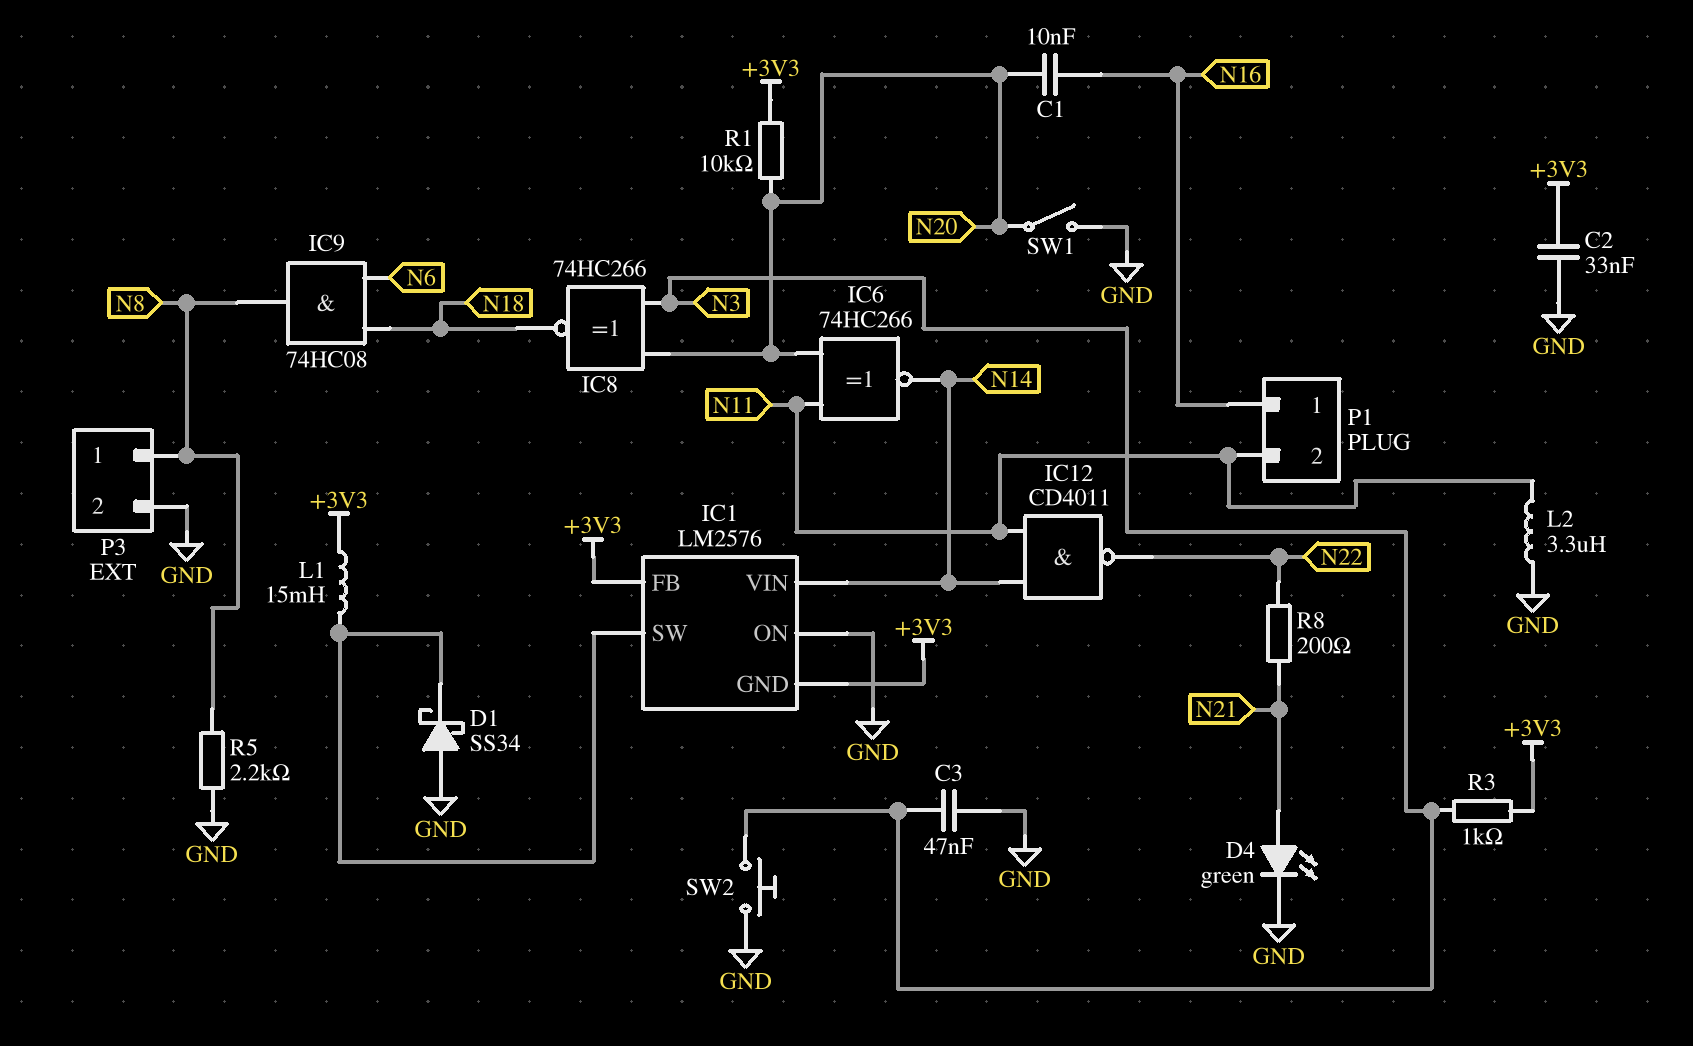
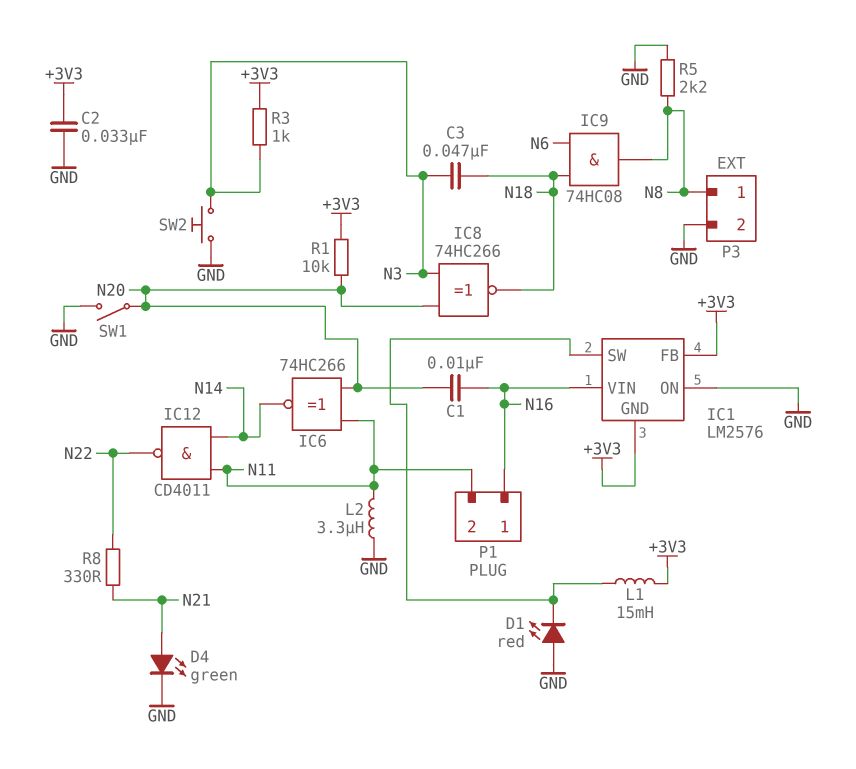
C3: 47nF (GND, N3) -> 47nF (N3, N18)
D1: schottky SS34 (A GND, K IC1/SW) -> LED red (A GND, K IC1/SW)
IC1 pin VIN: N14 -> N16
R8: 200 (N21, N22) -> 330 (N21, N22)

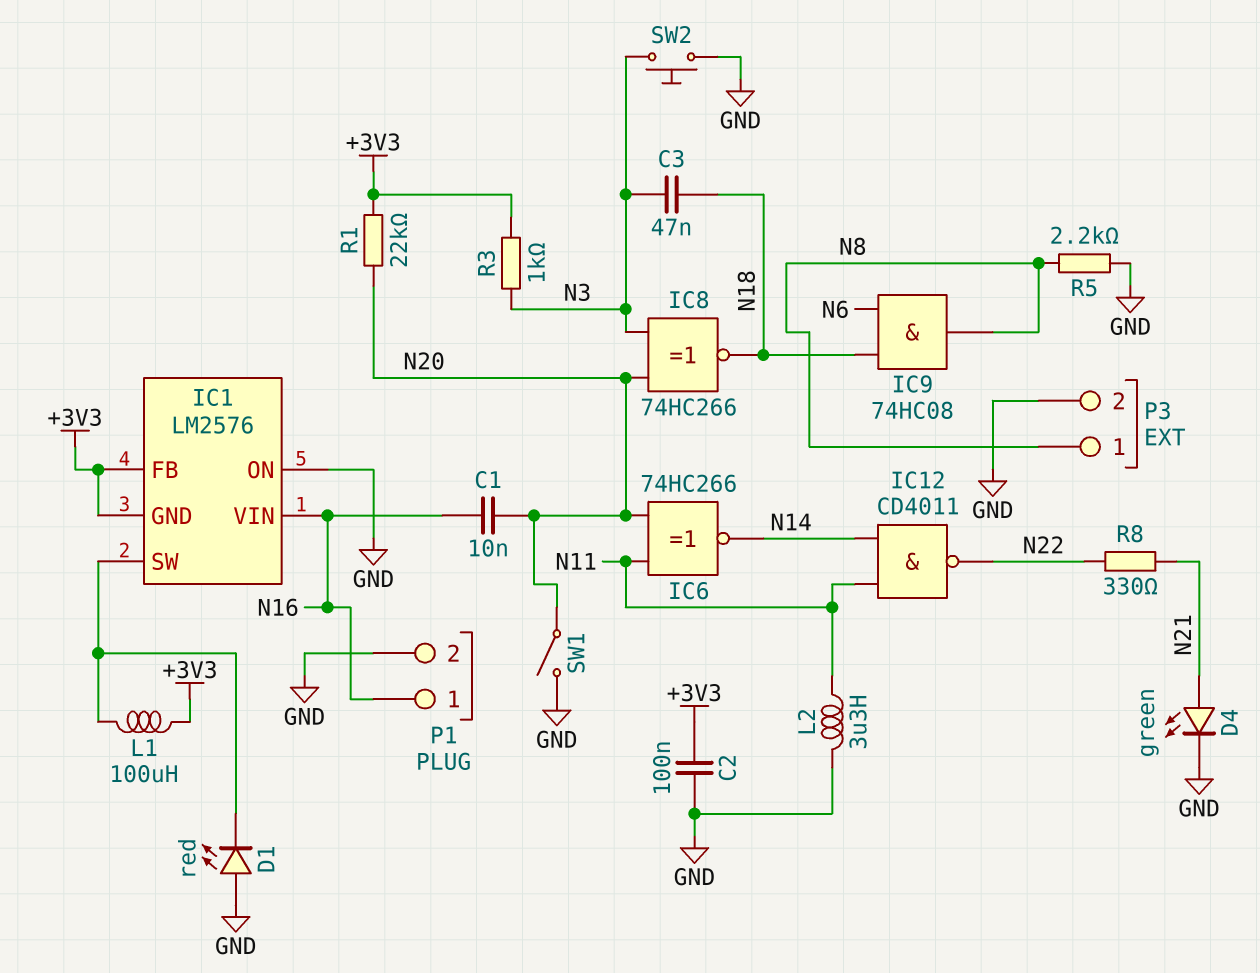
C2: 33nF (+3V3, GND) -> 100nF (+3V3, GND)
L1: 15mH (+3V3, IC1/SW) -> 100uH (+3V3, IC1/SW)
P1 pin 2: N11 -> GND
R1: 10k (+3V3, N20) -> 22k (+3V3, N20)

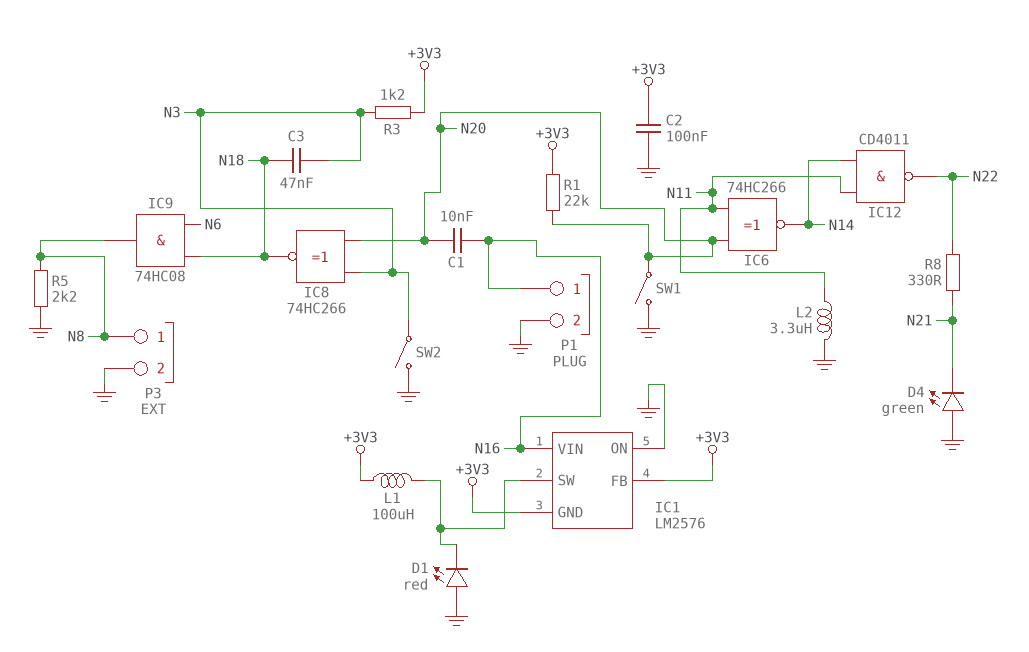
D4: LED green (A N21, K GND) -> LED green (A GND, K N21)
R3: 1k (+3V3, N3) -> 1.2k (+3V3, N3)
SW2: button (GND, N3) -> switch (GND, N3)

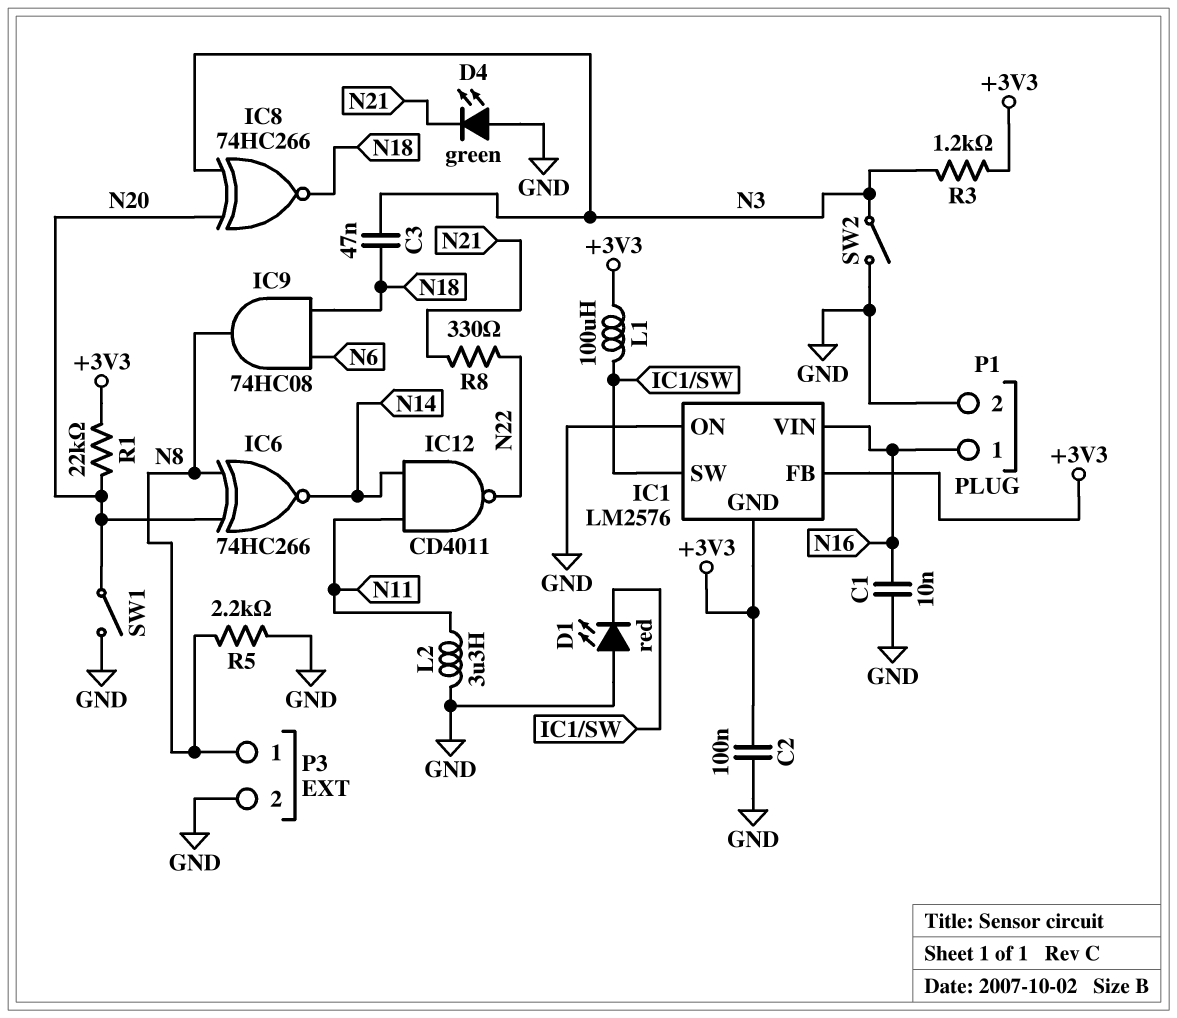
C1: 10nF (N16, N20) -> 10nF (GND, N16)
IC6: XNOR 74HC266 (in N11, in N20, out N14) -> XNOR 74HC266 (in N8, in N20, out N14)

